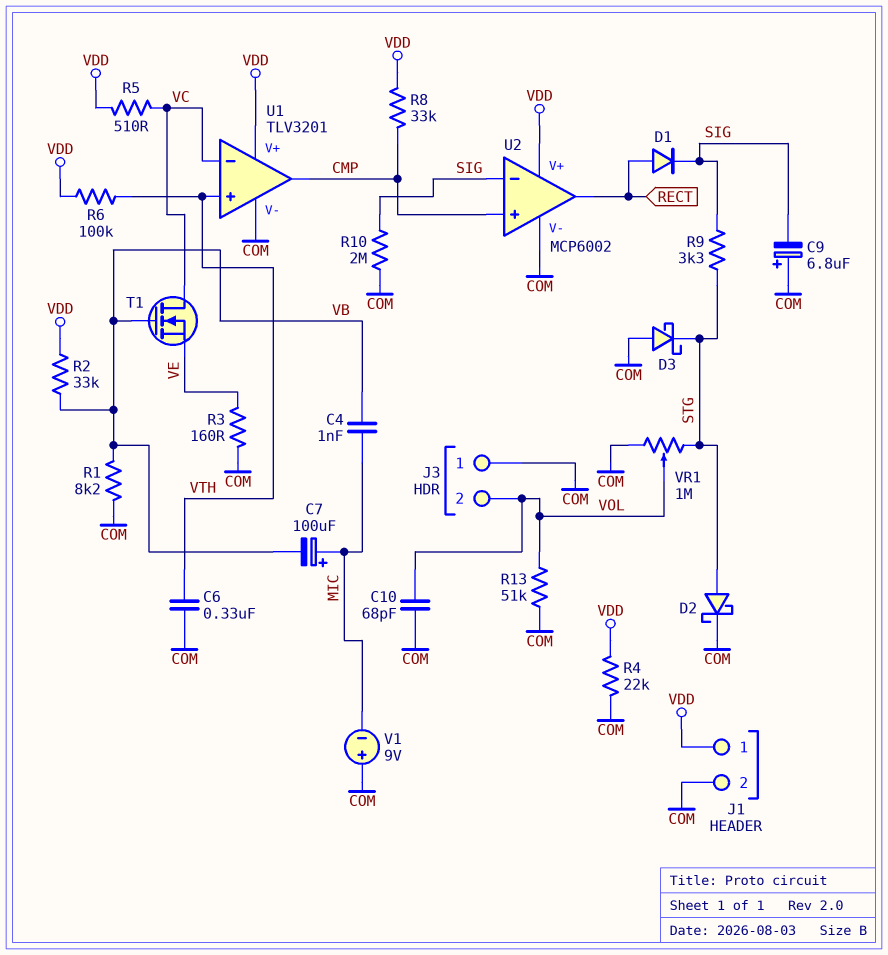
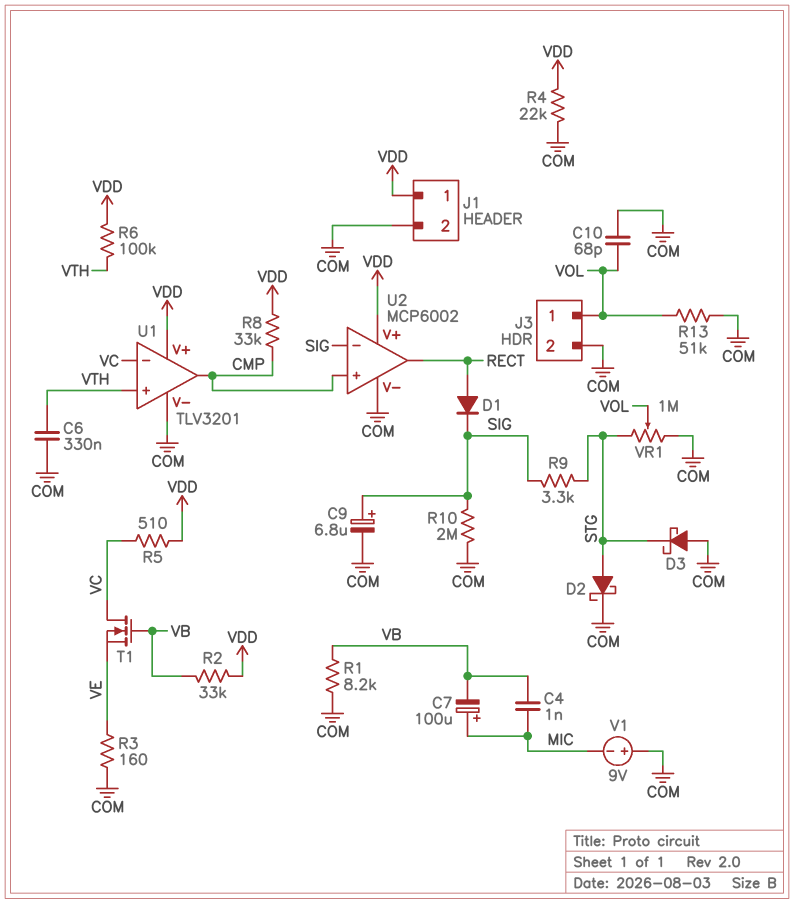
C9: 6.8uF (plus COM, minus SIG) -> 6.8uF (plus SIG, minus COM)
J3 pin 1: COM -> VOL
J3 pin 2: VOL -> COM

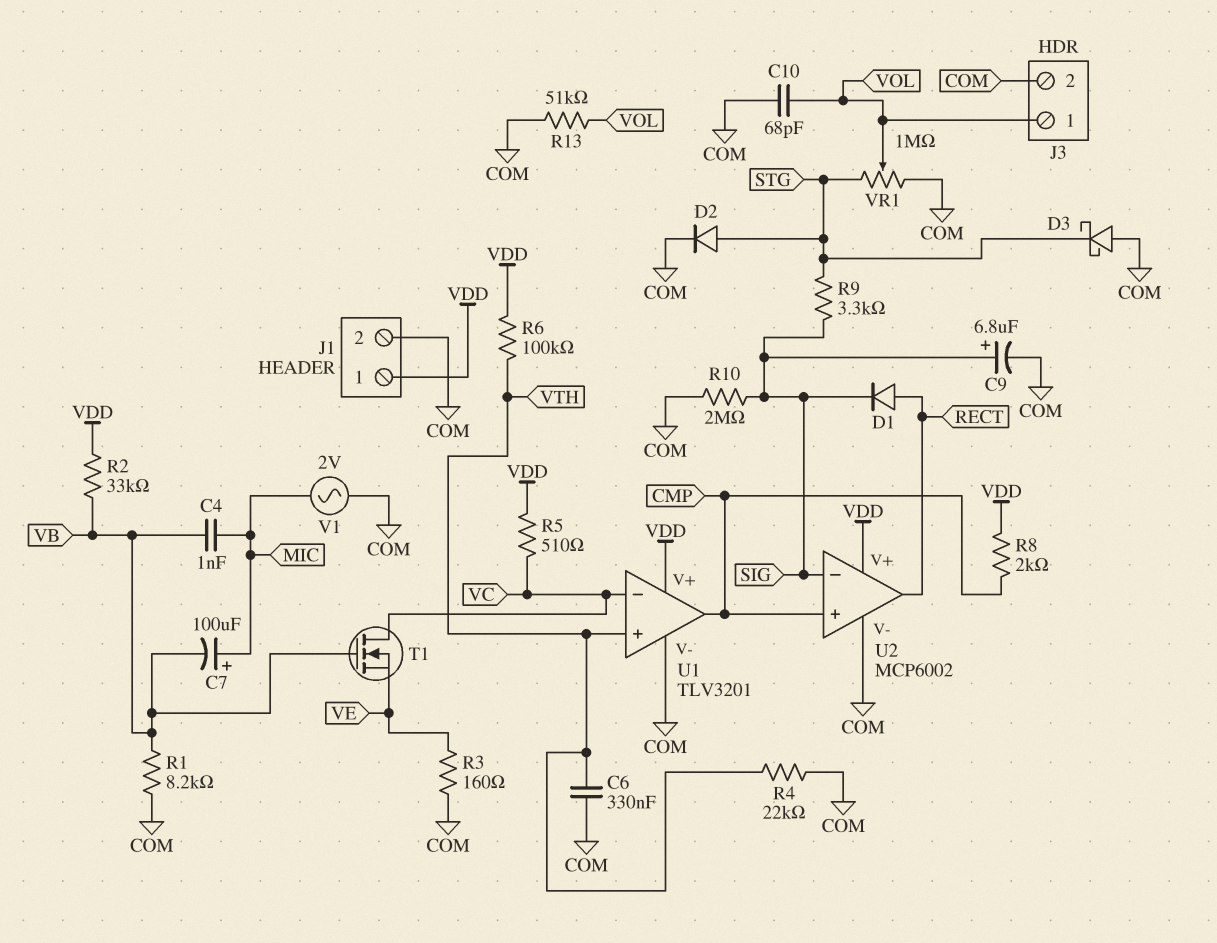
D2: schottky (A STG, K COM) -> diode (A STG, K COM)
R4: 22k (COM, VDD) -> 22k (COM, VTH)
R8: 33k (CMP, VDD) -> 2k (CMP, VDD)
V1: 9V (plus COM, minus MIC) -> AC 2V (COM, MIC)

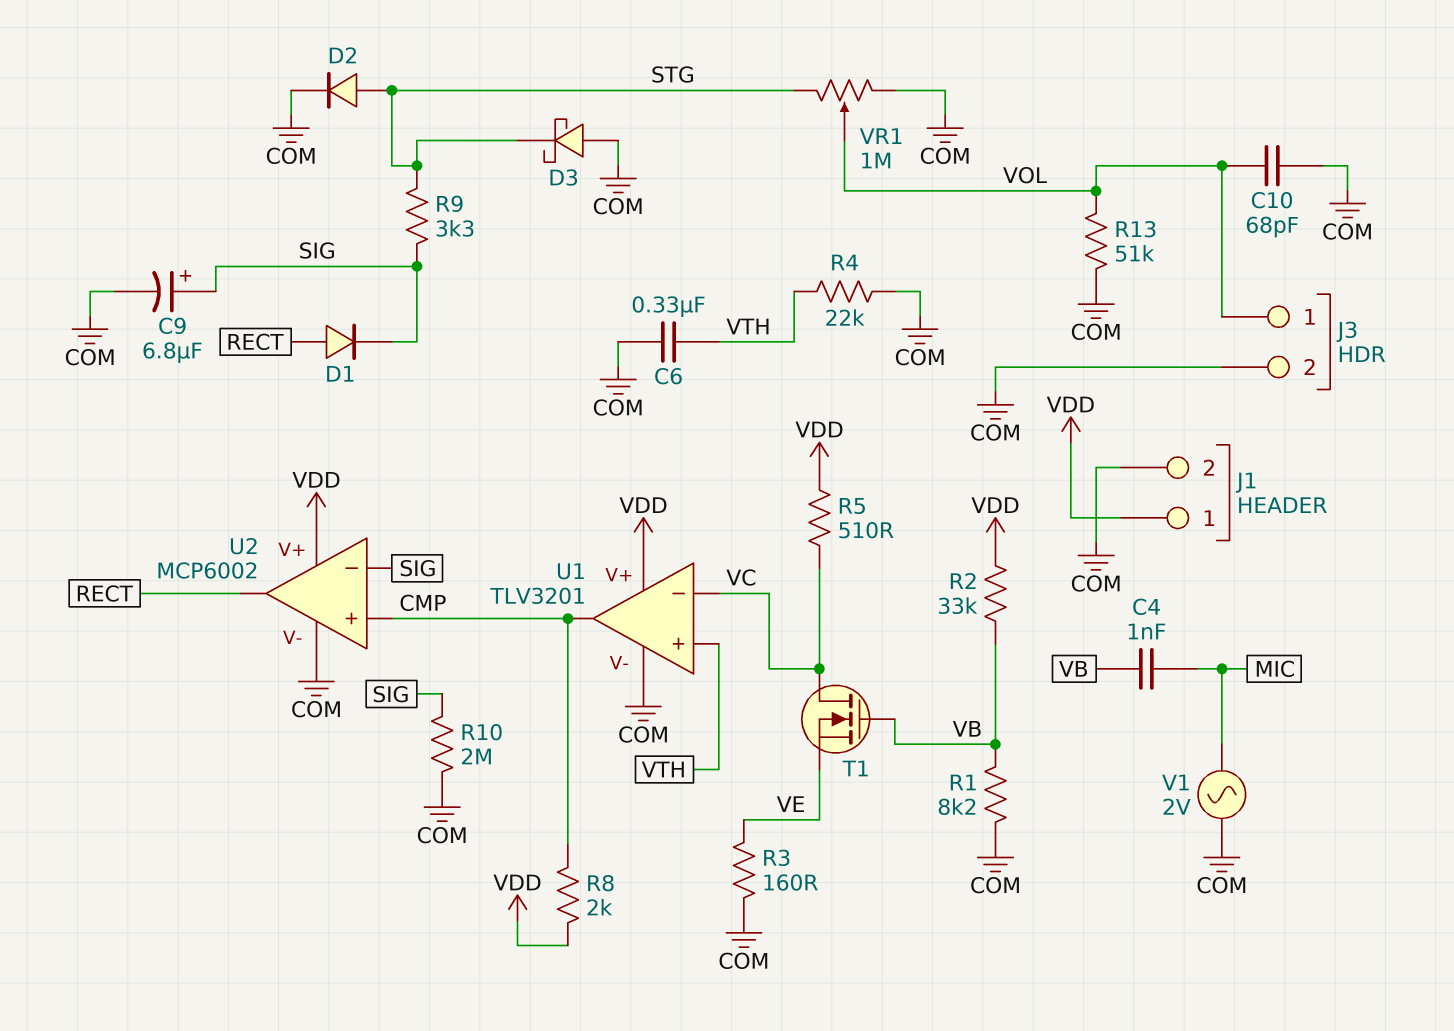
C7: 100uF (plus MIC, minus VB) -> none
R6: 100k (VDD, VTH) -> none

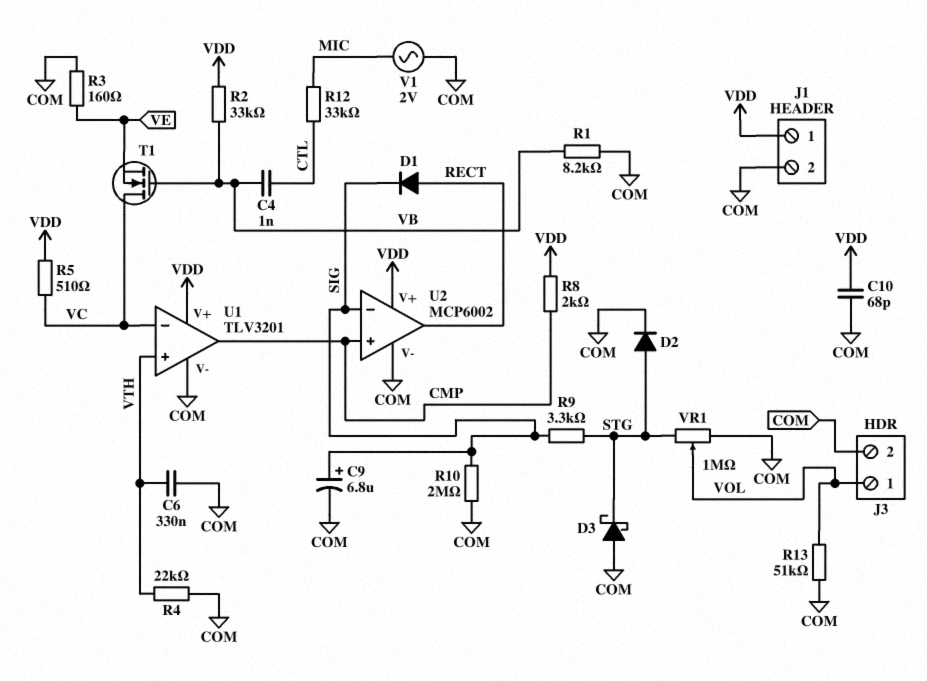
C4: 1nF (MIC, VB) -> 1nF (CTL, VB)
C10: 68pF (COM, VOL) -> 68pF (COM, VDD)
R12: none -> 33k (CTL, MIC)

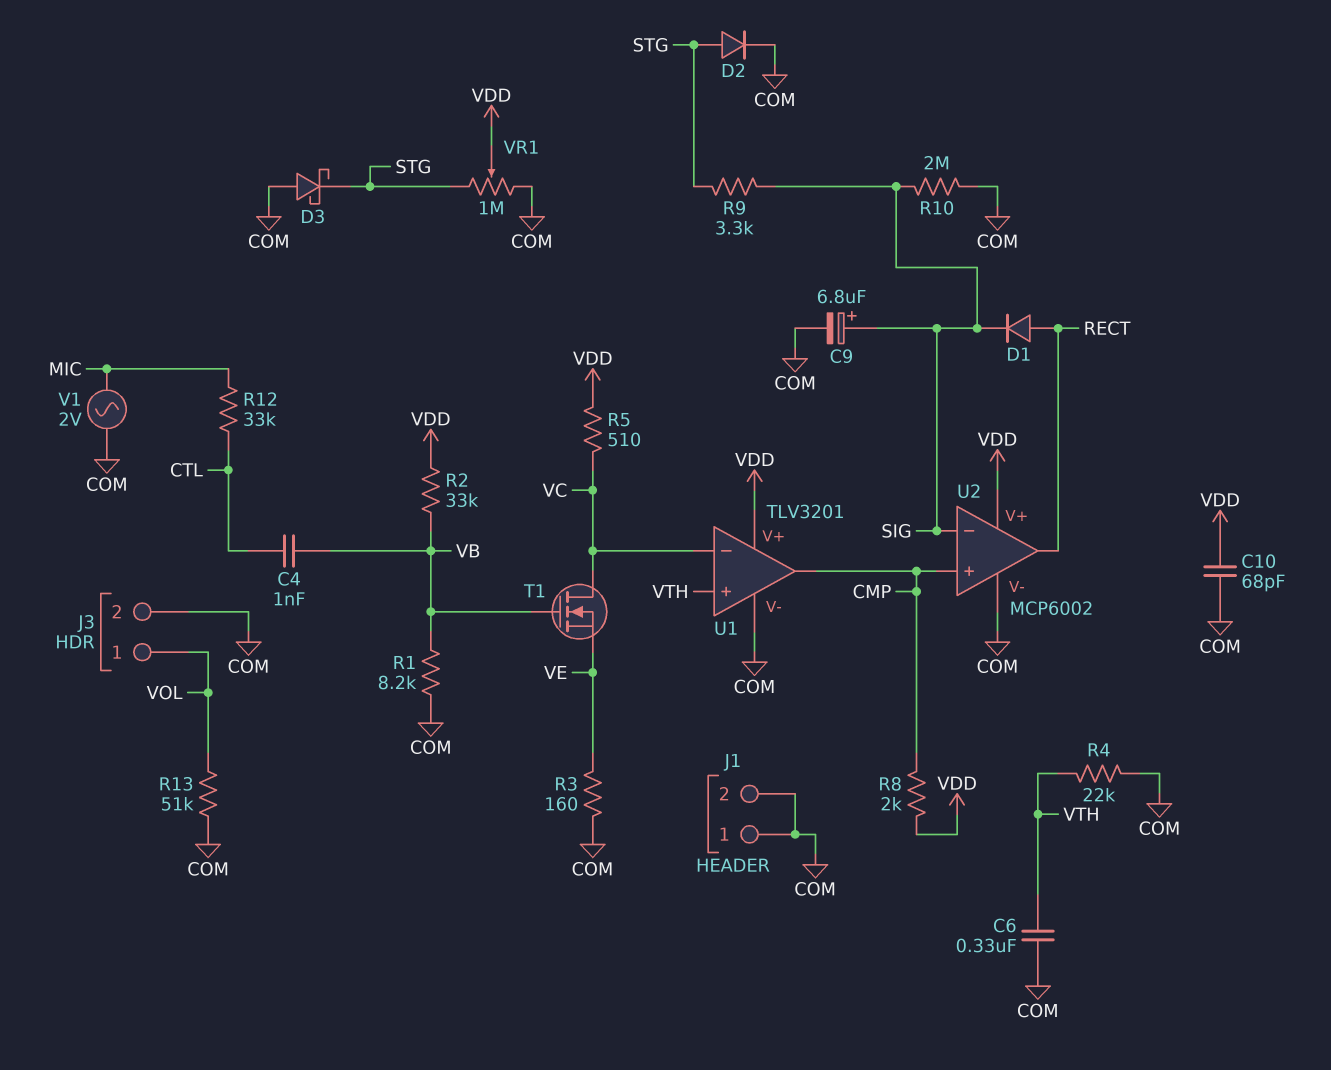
J1 pin 1: VDD -> COM
VR1: 1M (COM, STG, wiper VOL) -> 1M (COM, STG, wiper VDD)

